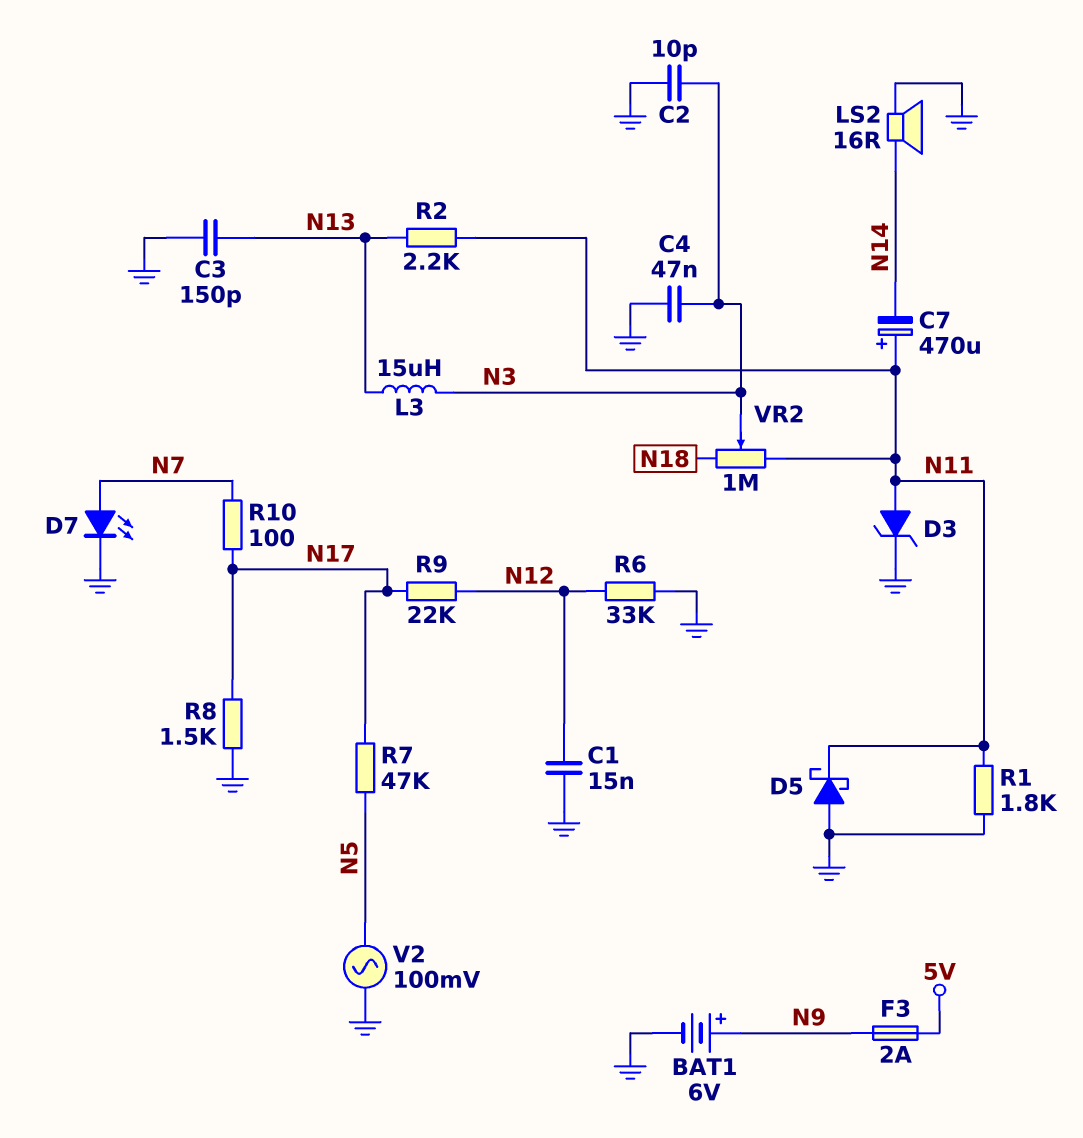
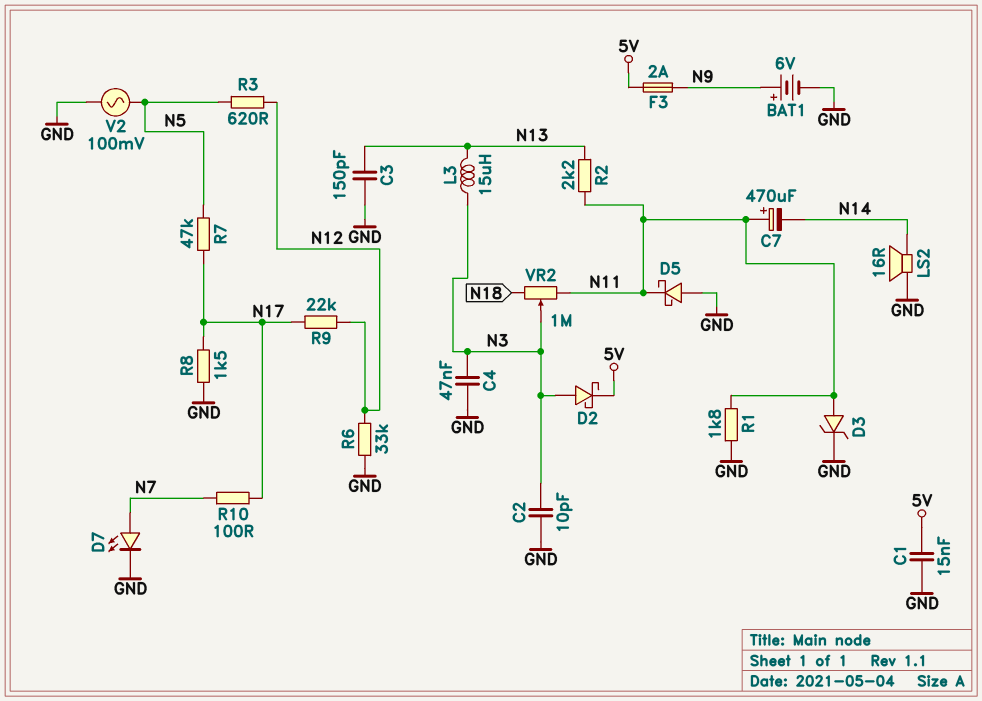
C1: 15nF (GND, N12) -> 15nF (5V, GND)
D2: none -> schottky (A N3, K 5V)
R3: none -> 620 (N5, N12)

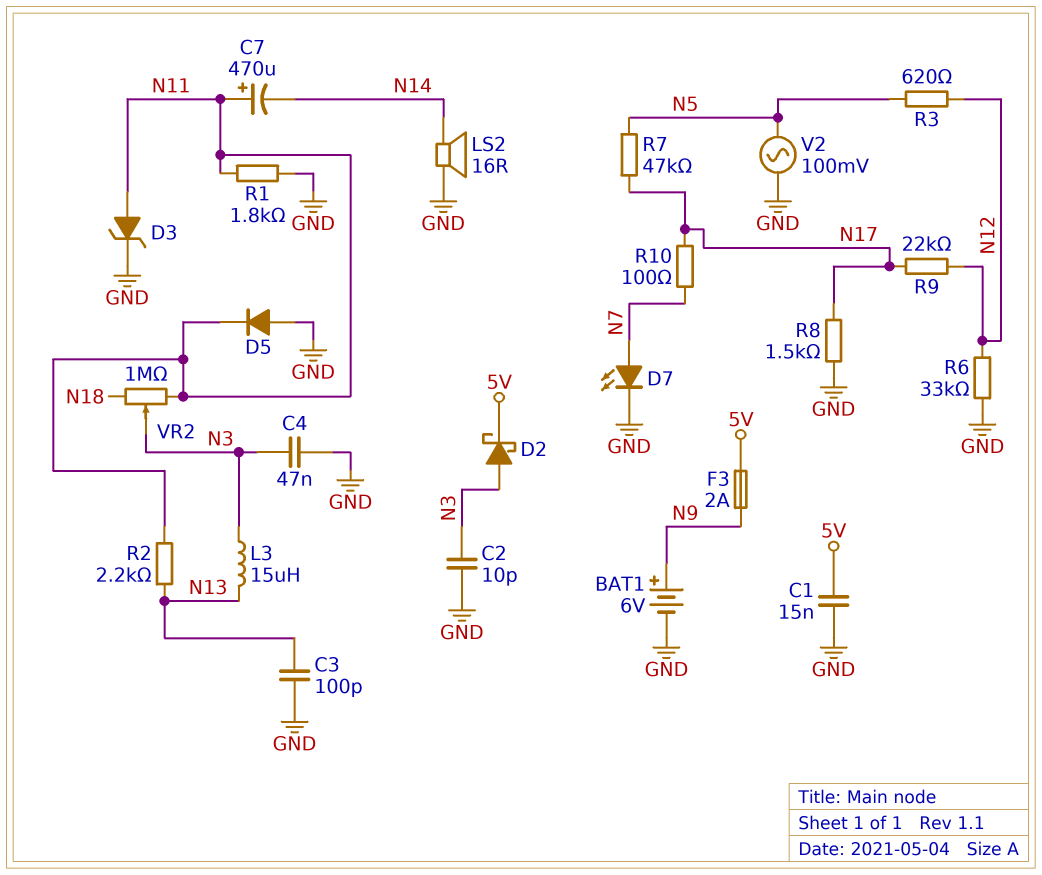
C3: 150pF (GND, N13) -> 100pF (GND, N13)
D5: schottky (A GND, K N11) -> diode (A GND, K N11)

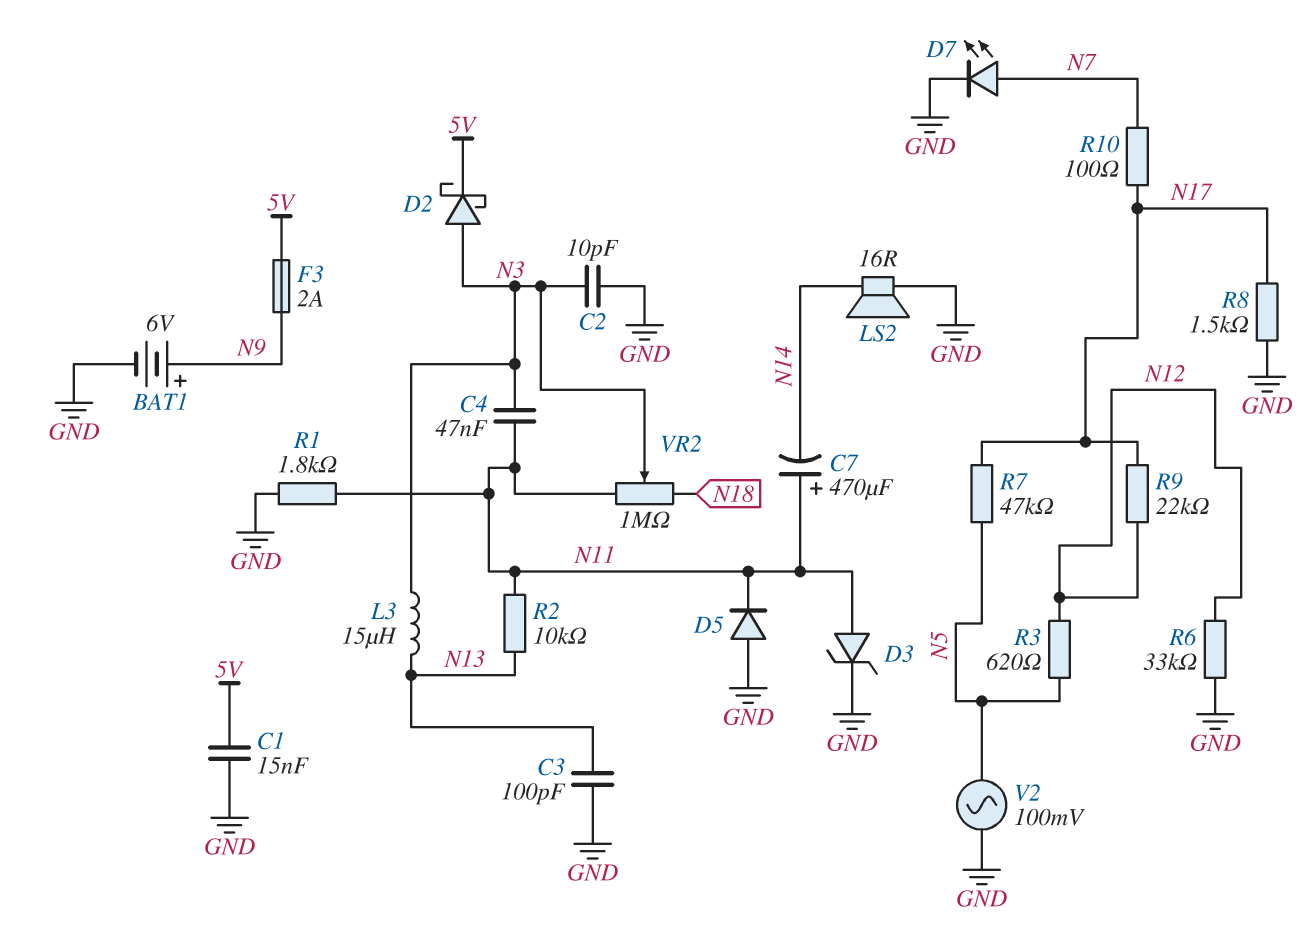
C4: 47nF (GND, N3) -> 47nF (N3, N11)
R2: 2.2k (N11, N13) -> 10k (N11, N13)

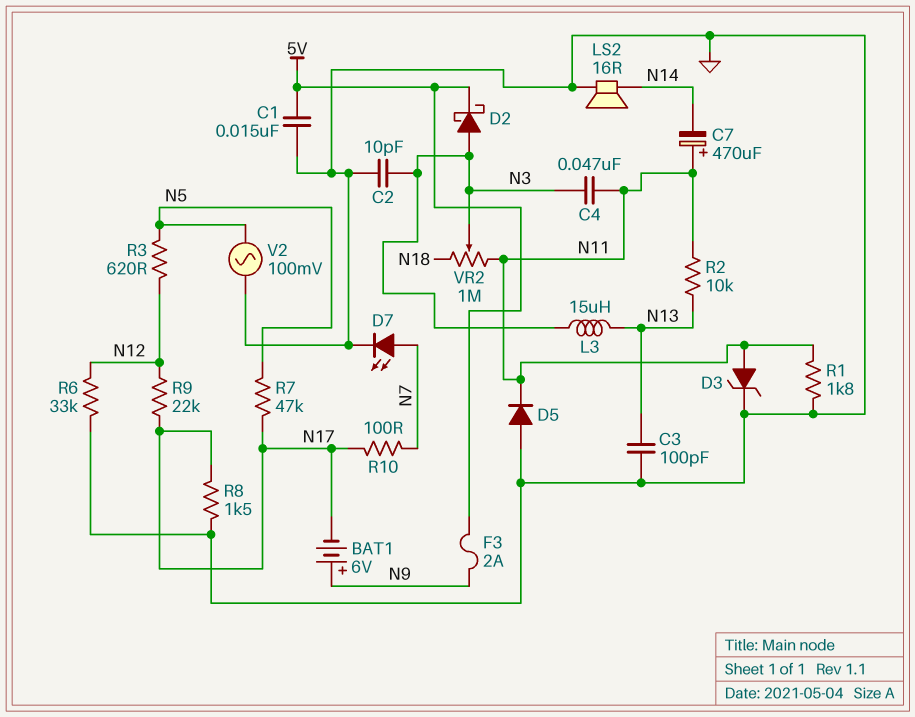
BAT1: 6V (plus N9, minus GND) -> 6V (plus N9, minus N17)

